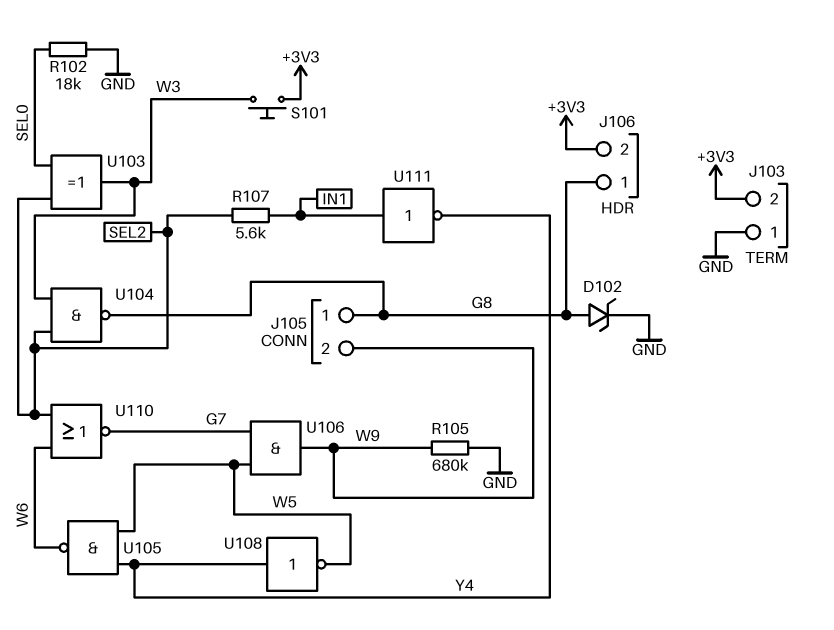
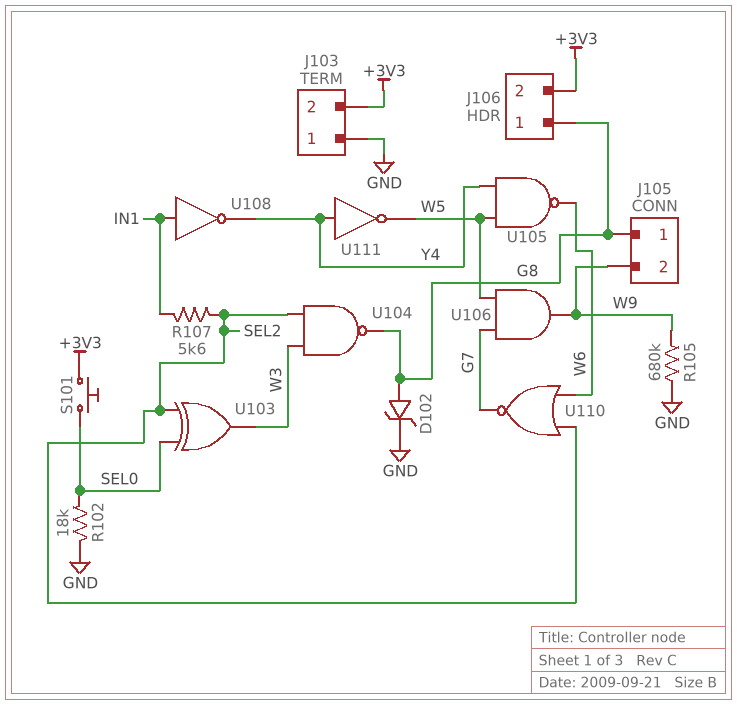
S101: button (+3V3, W3) -> button (+3V3, SEL0)
U108: NOT (in Y4, out W5) -> NOT (in IN1, out Y4)
U111: NOT (in IN1, out Y4) -> NOT (in Y4, out W5)

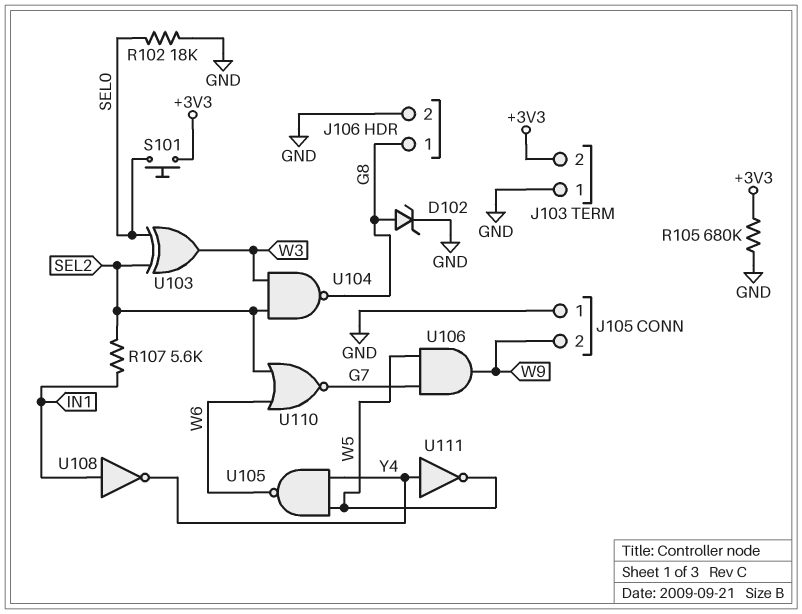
J105 pin 1: G8 -> GND
J106 pin 2: +3V3 -> GND
R105: 680k (GND, W9) -> 680k (+3V3, GND)

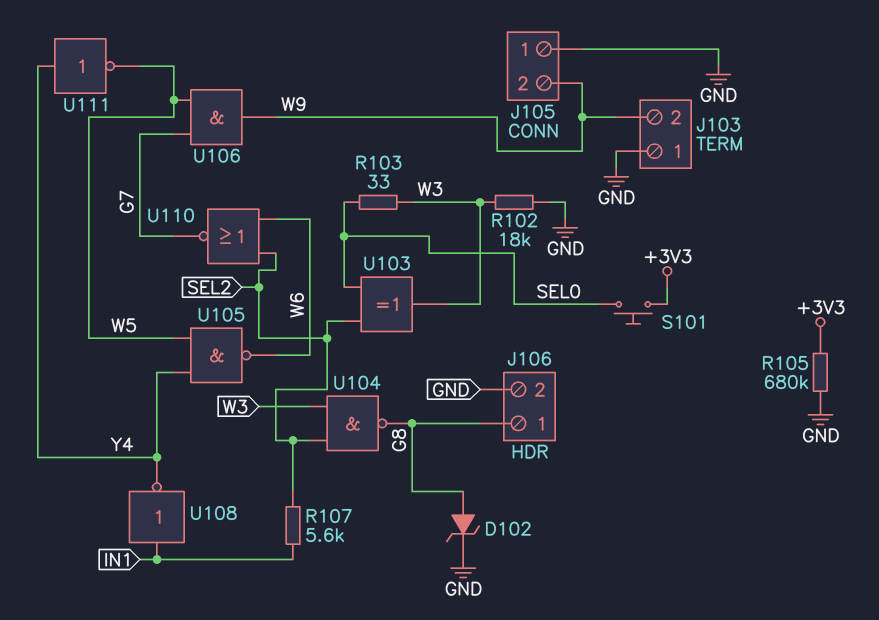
J103 pin 2: +3V3 -> W9
R102: 18k (GND, SEL0) -> 18k (GND, W3)
R103: none -> 33 (SEL0, W3)

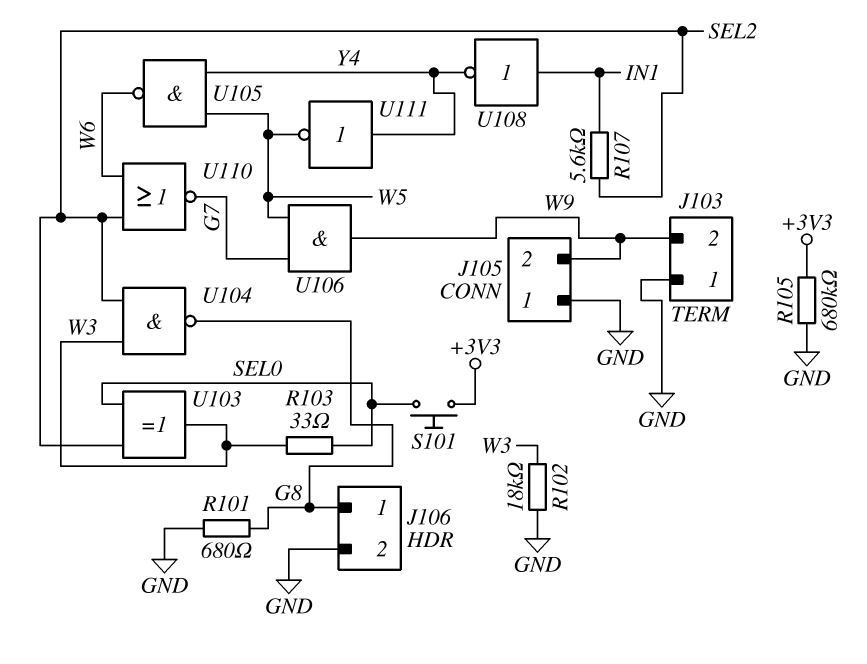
D102: zener (A G8, K GND) -> none
R101: none -> 680 (G8, GND)

